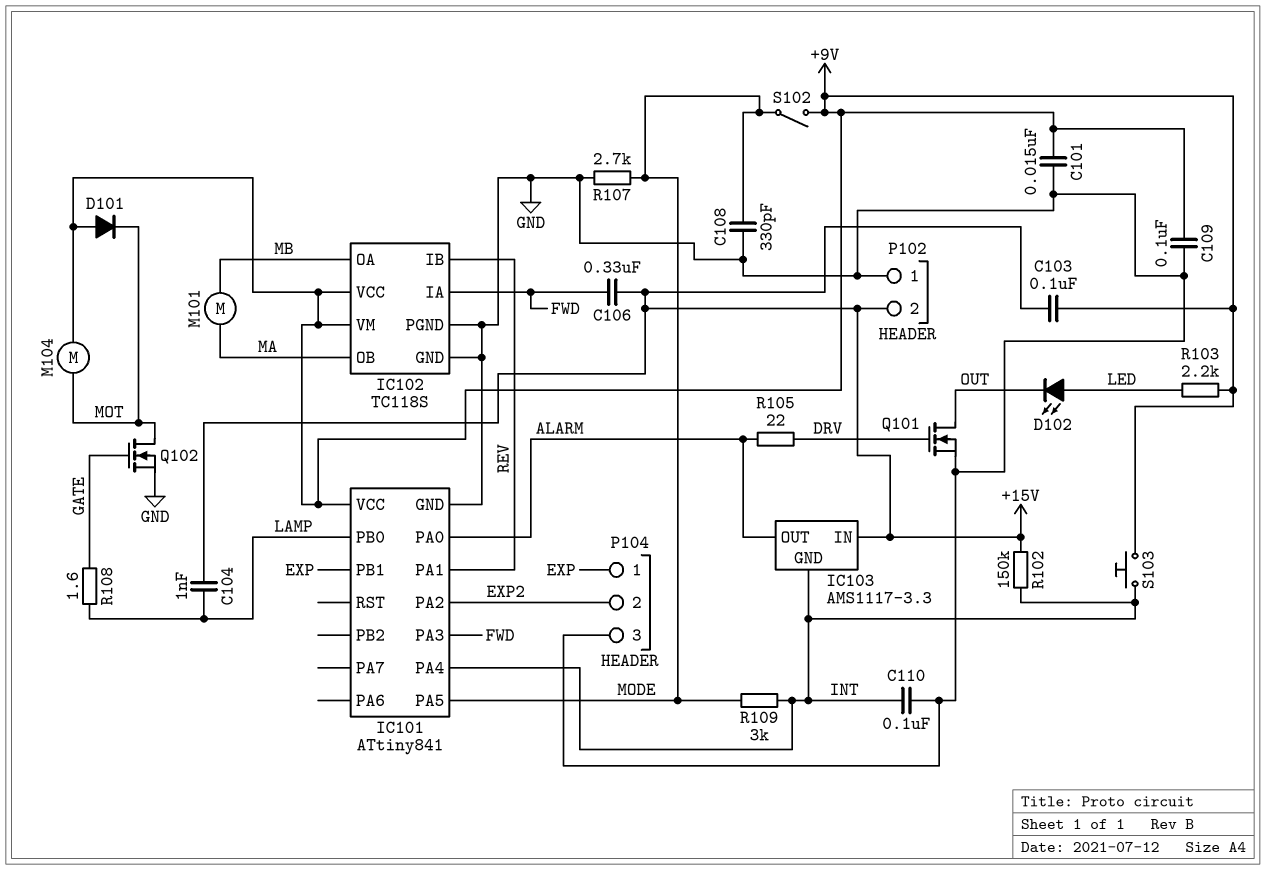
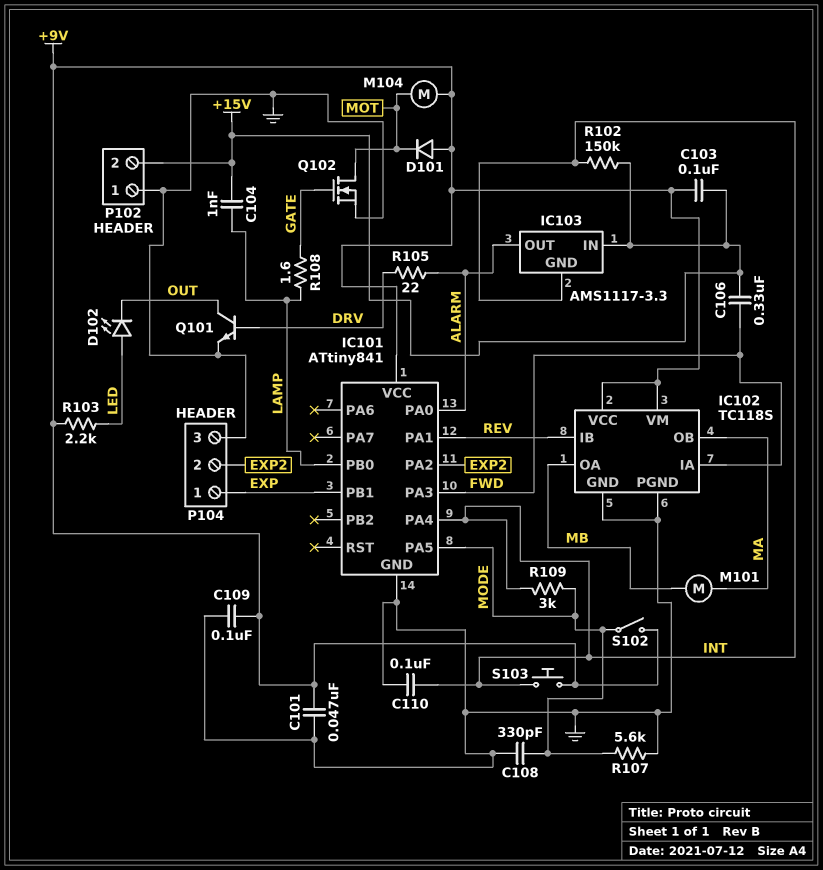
C101: 15nF (+9V, GND) -> 47nF (+9V, GND)
Q101: NMOS (G DRV, D OUT, S GND) -> NPN (B DRV, C OUT, E GND)
R107: 2.7k (GND, MODE) -> 5.6k (GND, MODE)

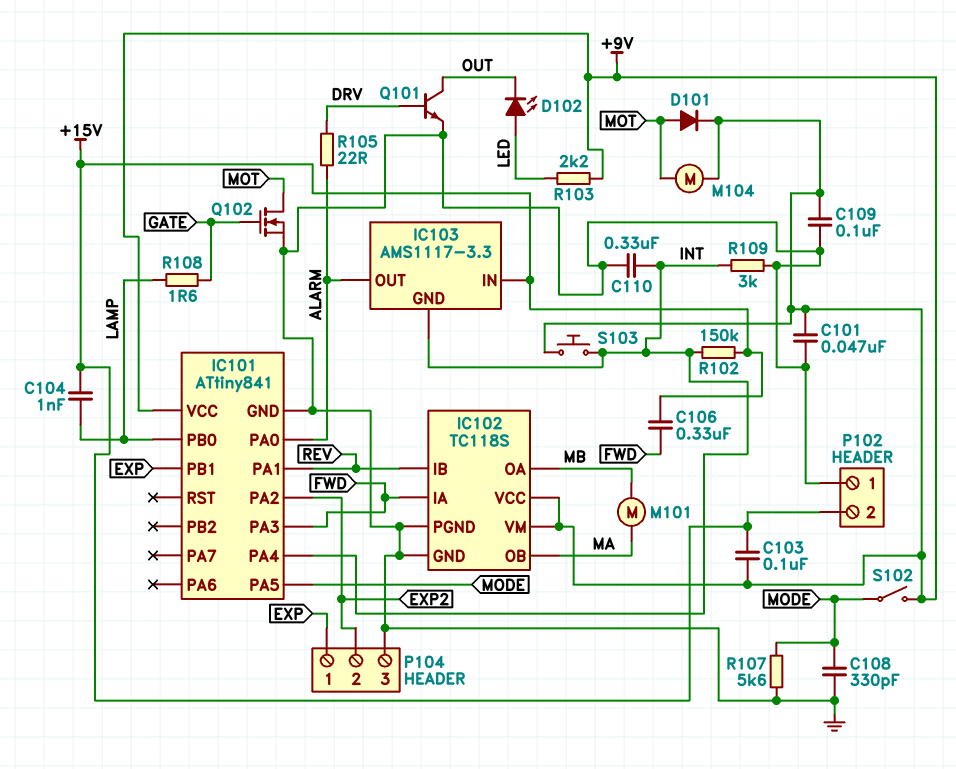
C110: 100nF (GND, INT) -> 330nF (GND, INT)
D101: diode (A +9V, K MOT) -> diode (A MOT, K +9V)
R109: 3k (INT, MODE) -> 3k (GND, INT)

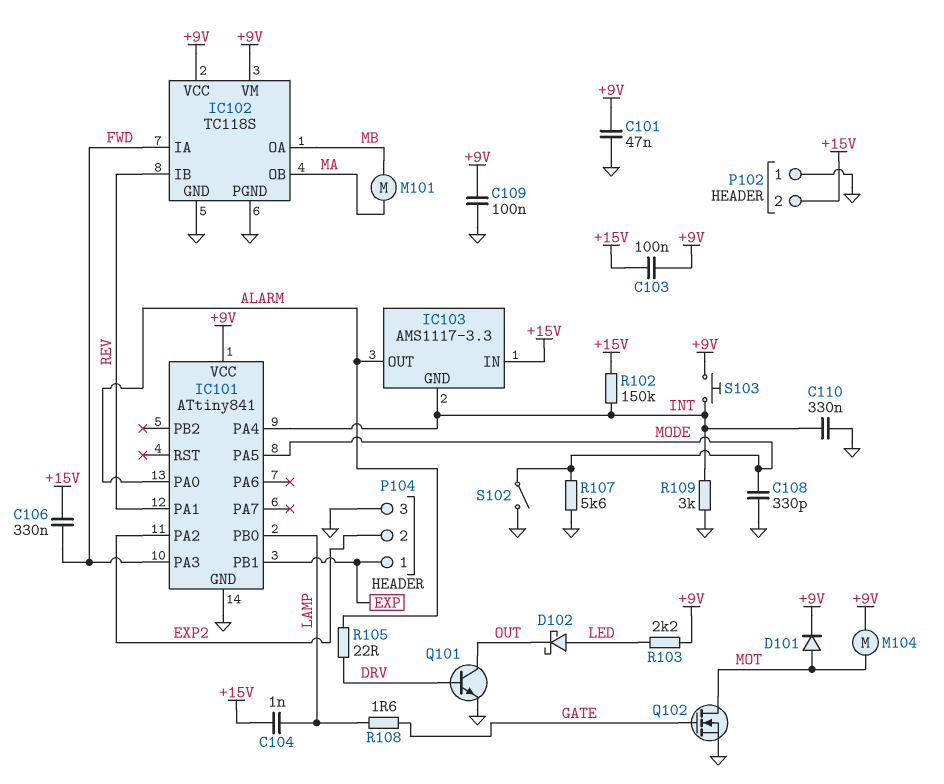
D102: LED (A LED, K OUT) -> schottky (A LED, K OUT)
S102: switch (+9V, MODE) -> switch (GND, MODE)

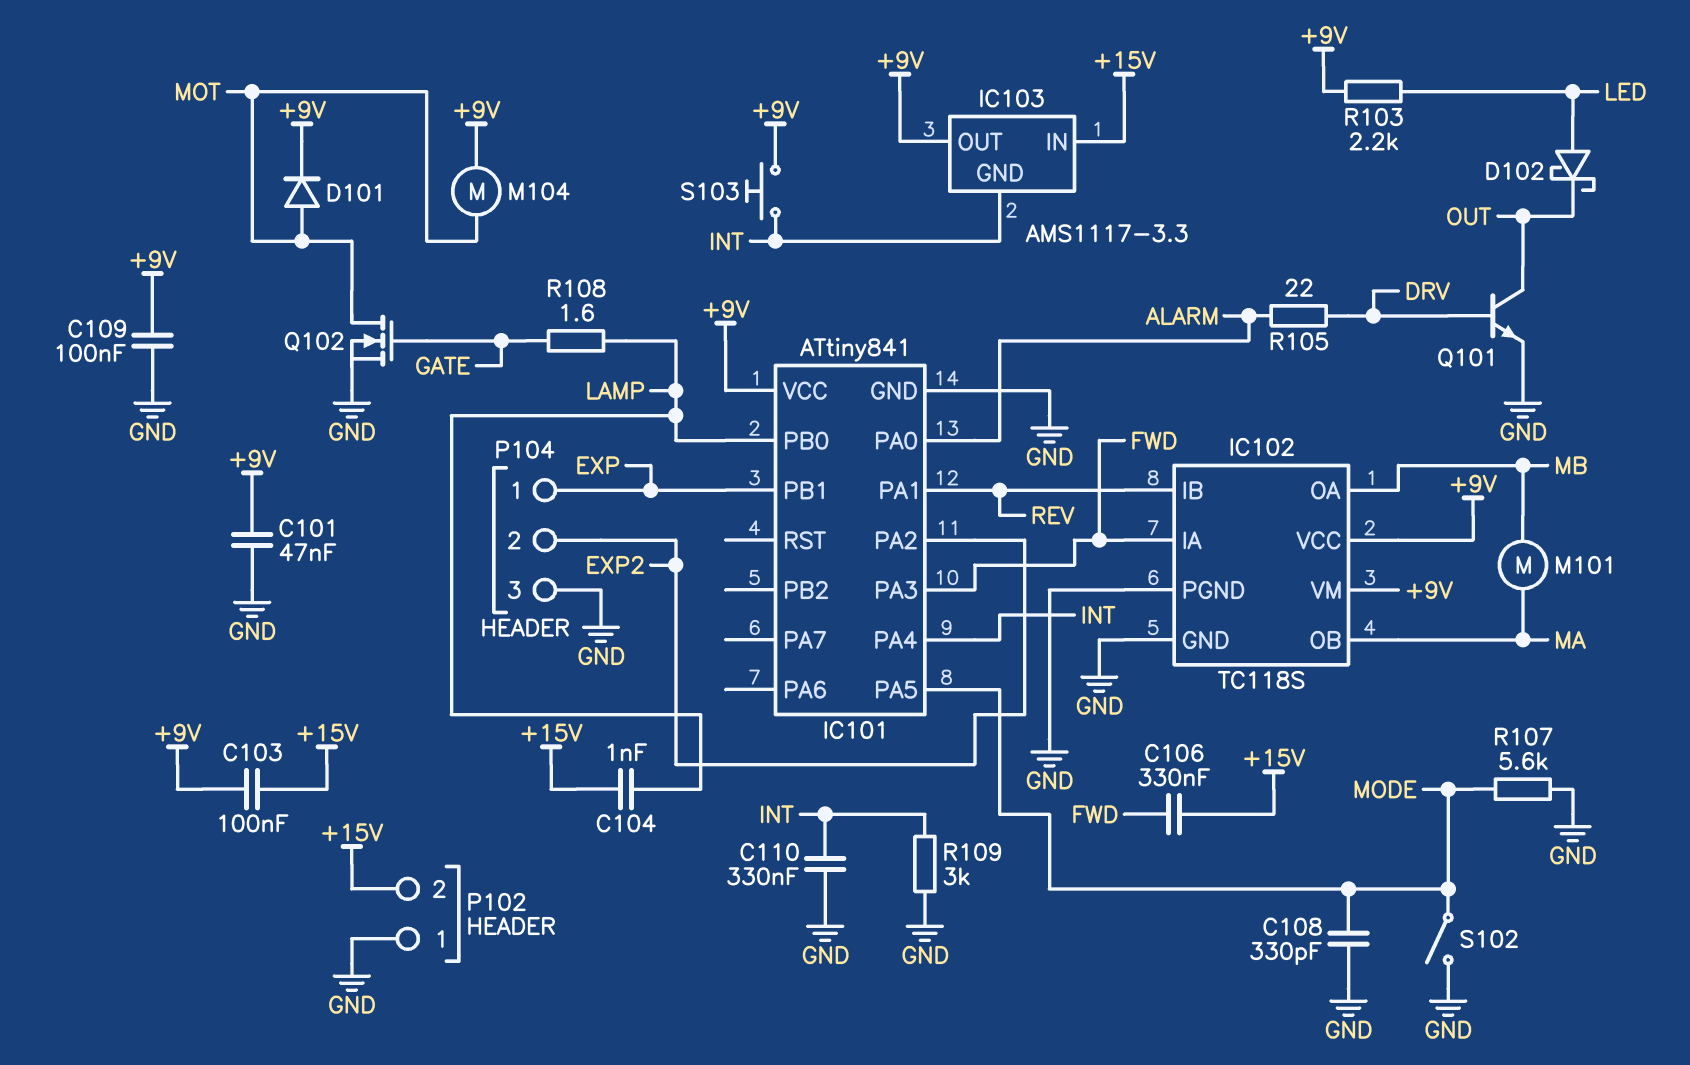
IC103 pin OUT: ALARM -> +9V
R102: 150k (+15V, INT) -> none

